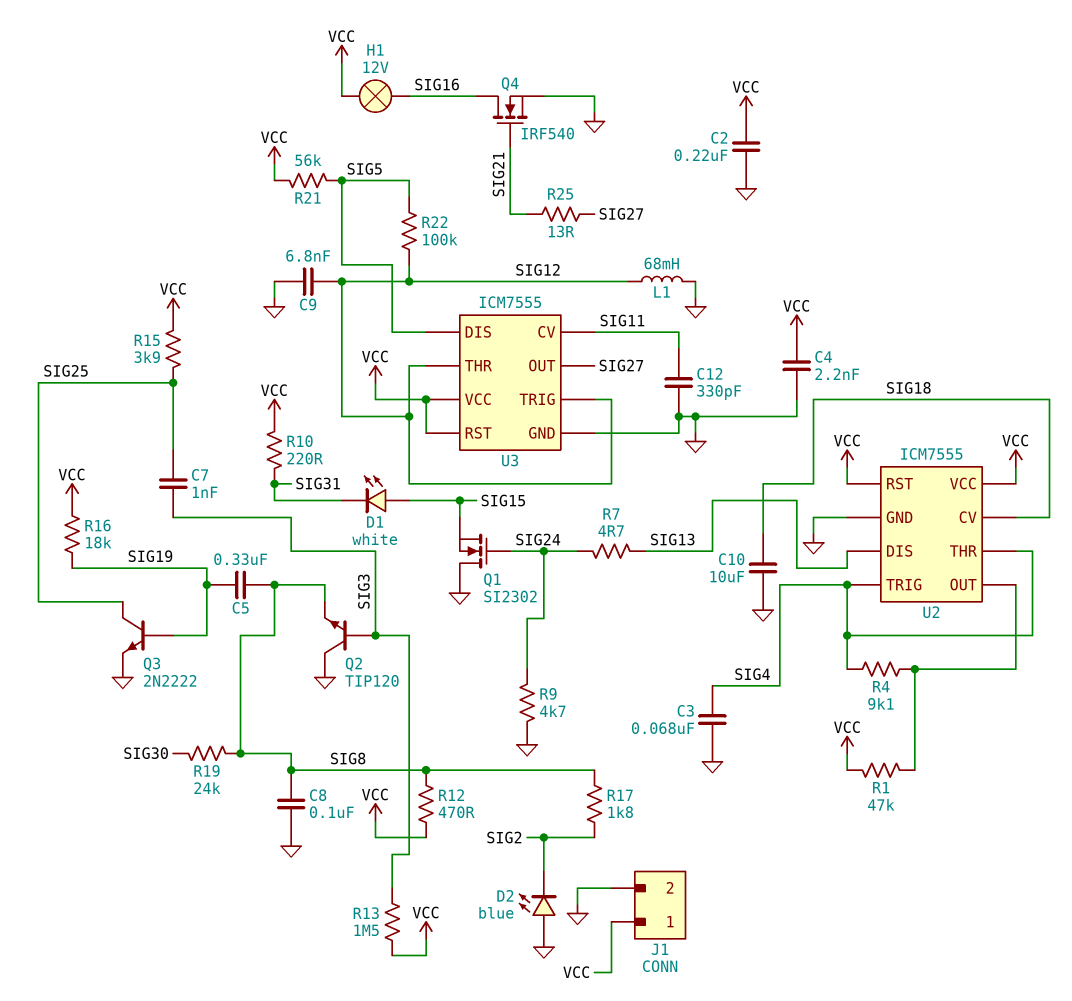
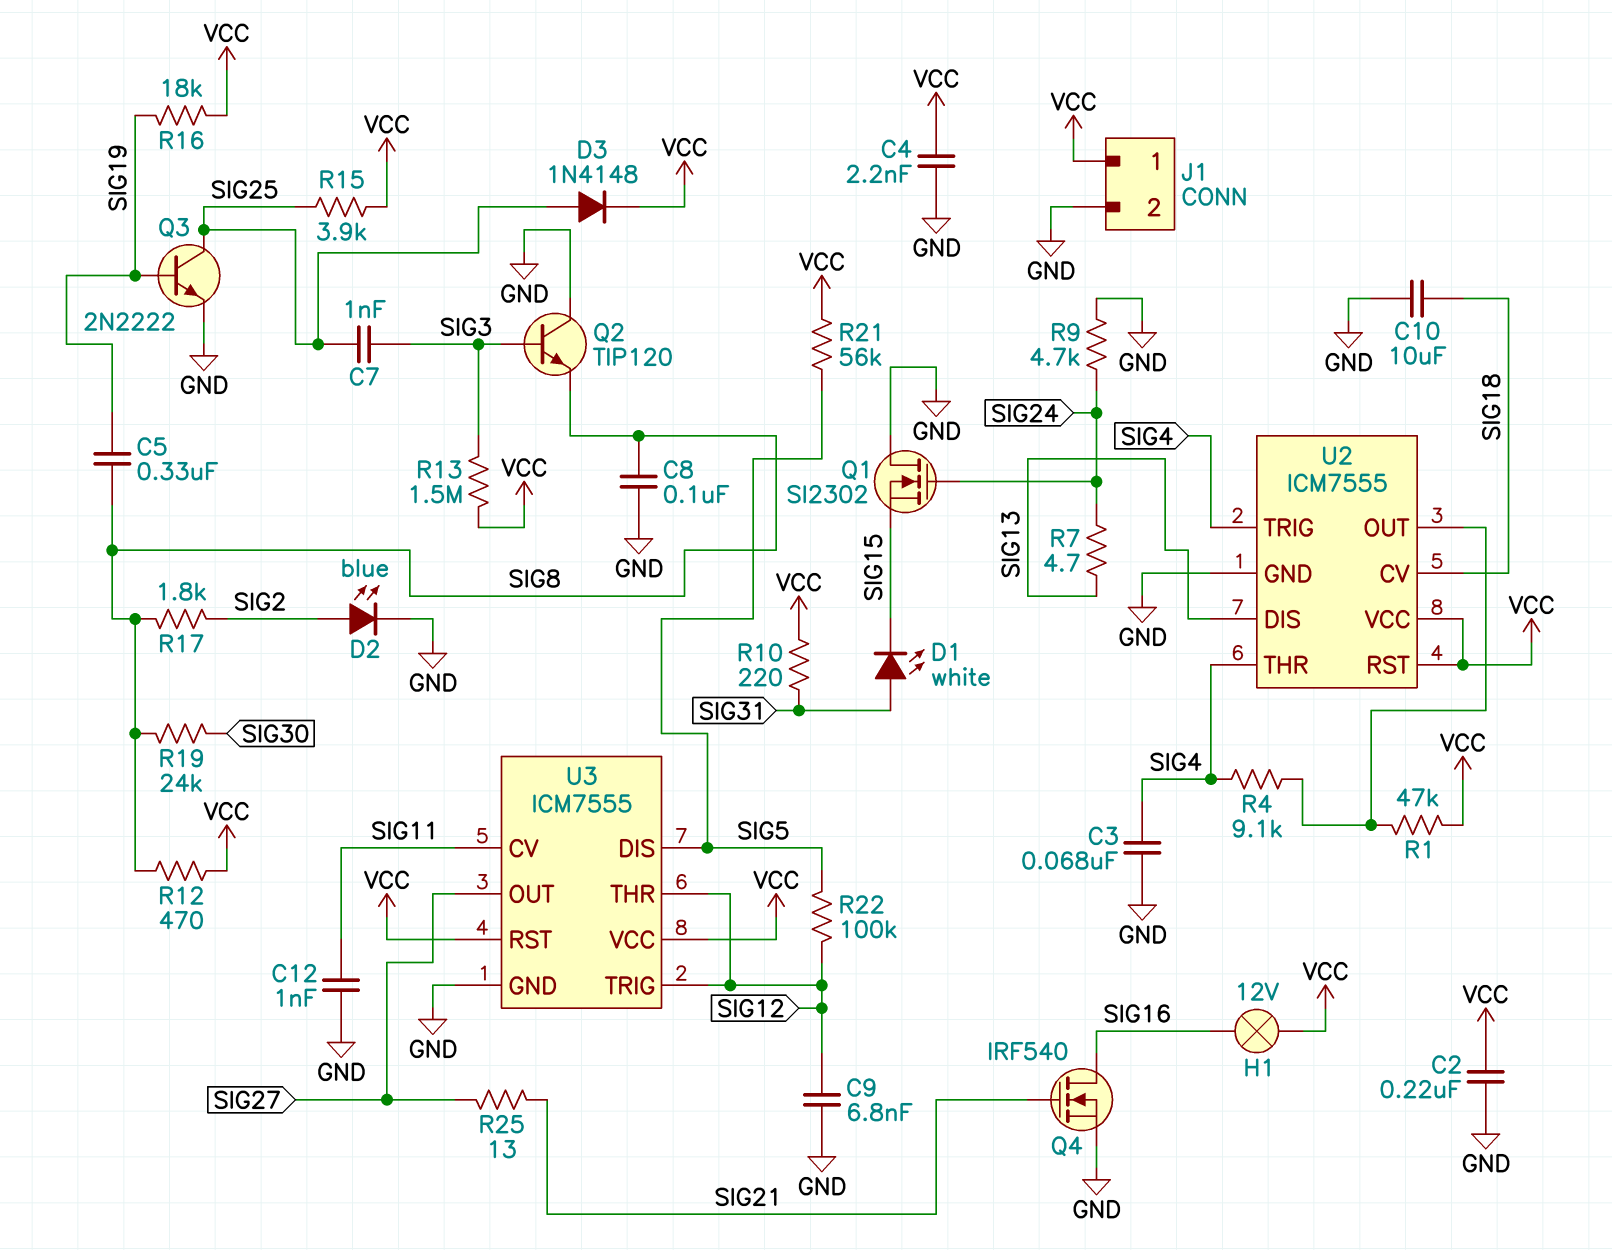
C12: 330pF (GND, SIG11) -> 1nF (GND, SIG11)
D1: LED white (A SIG15, K SIG31) -> LED white (A SIG31, K SIG15)
D2: LED blue (A GND, K SIG2) -> LED blue (A SIG2, K GND)
D3: none -> diode 1N4148 (A SIG25, K VCC)
L1: 68mH (GND, SIG12) -> none

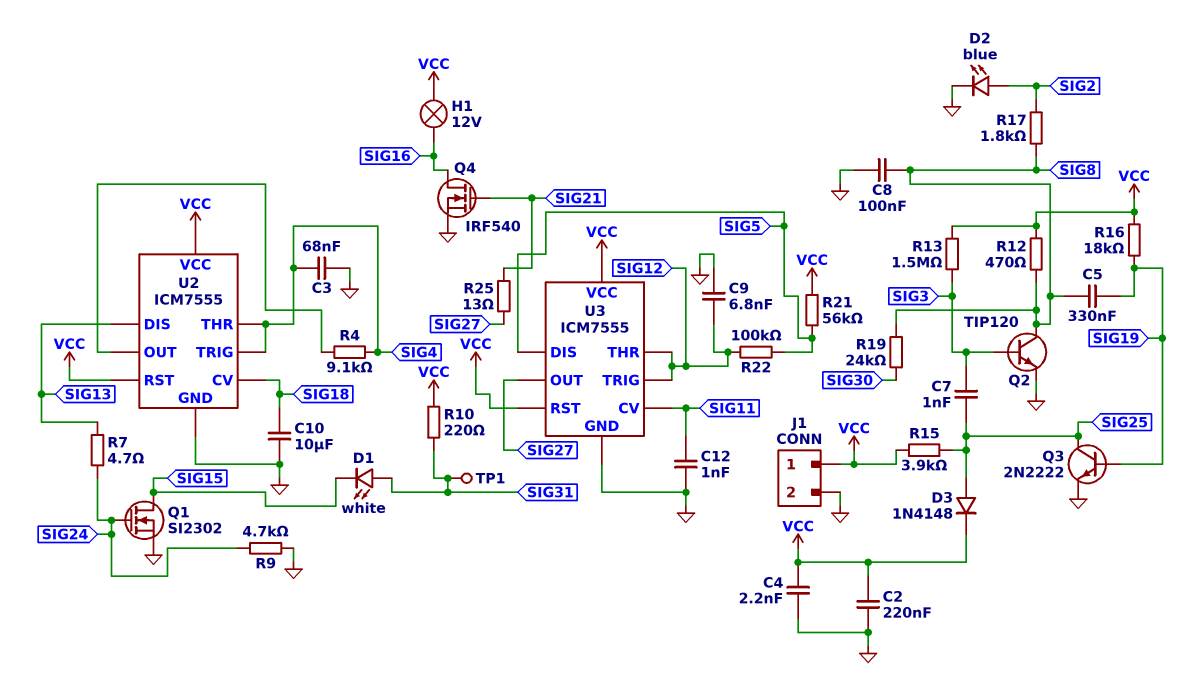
Q1: NMOS SI2302 (G SIG24, D GND, S SIG15) -> NMOS SI2302 (G SIG24, D SIG15, S GND)
Q2: NPN TIP120 (B SIG3, C GND, E SIG8) -> NPN TIP120 (B SIG3, C SIG8, E GND)
R1: 47k (U2/OUT, VCC) -> none
TP1: none -> test point (SIG31)

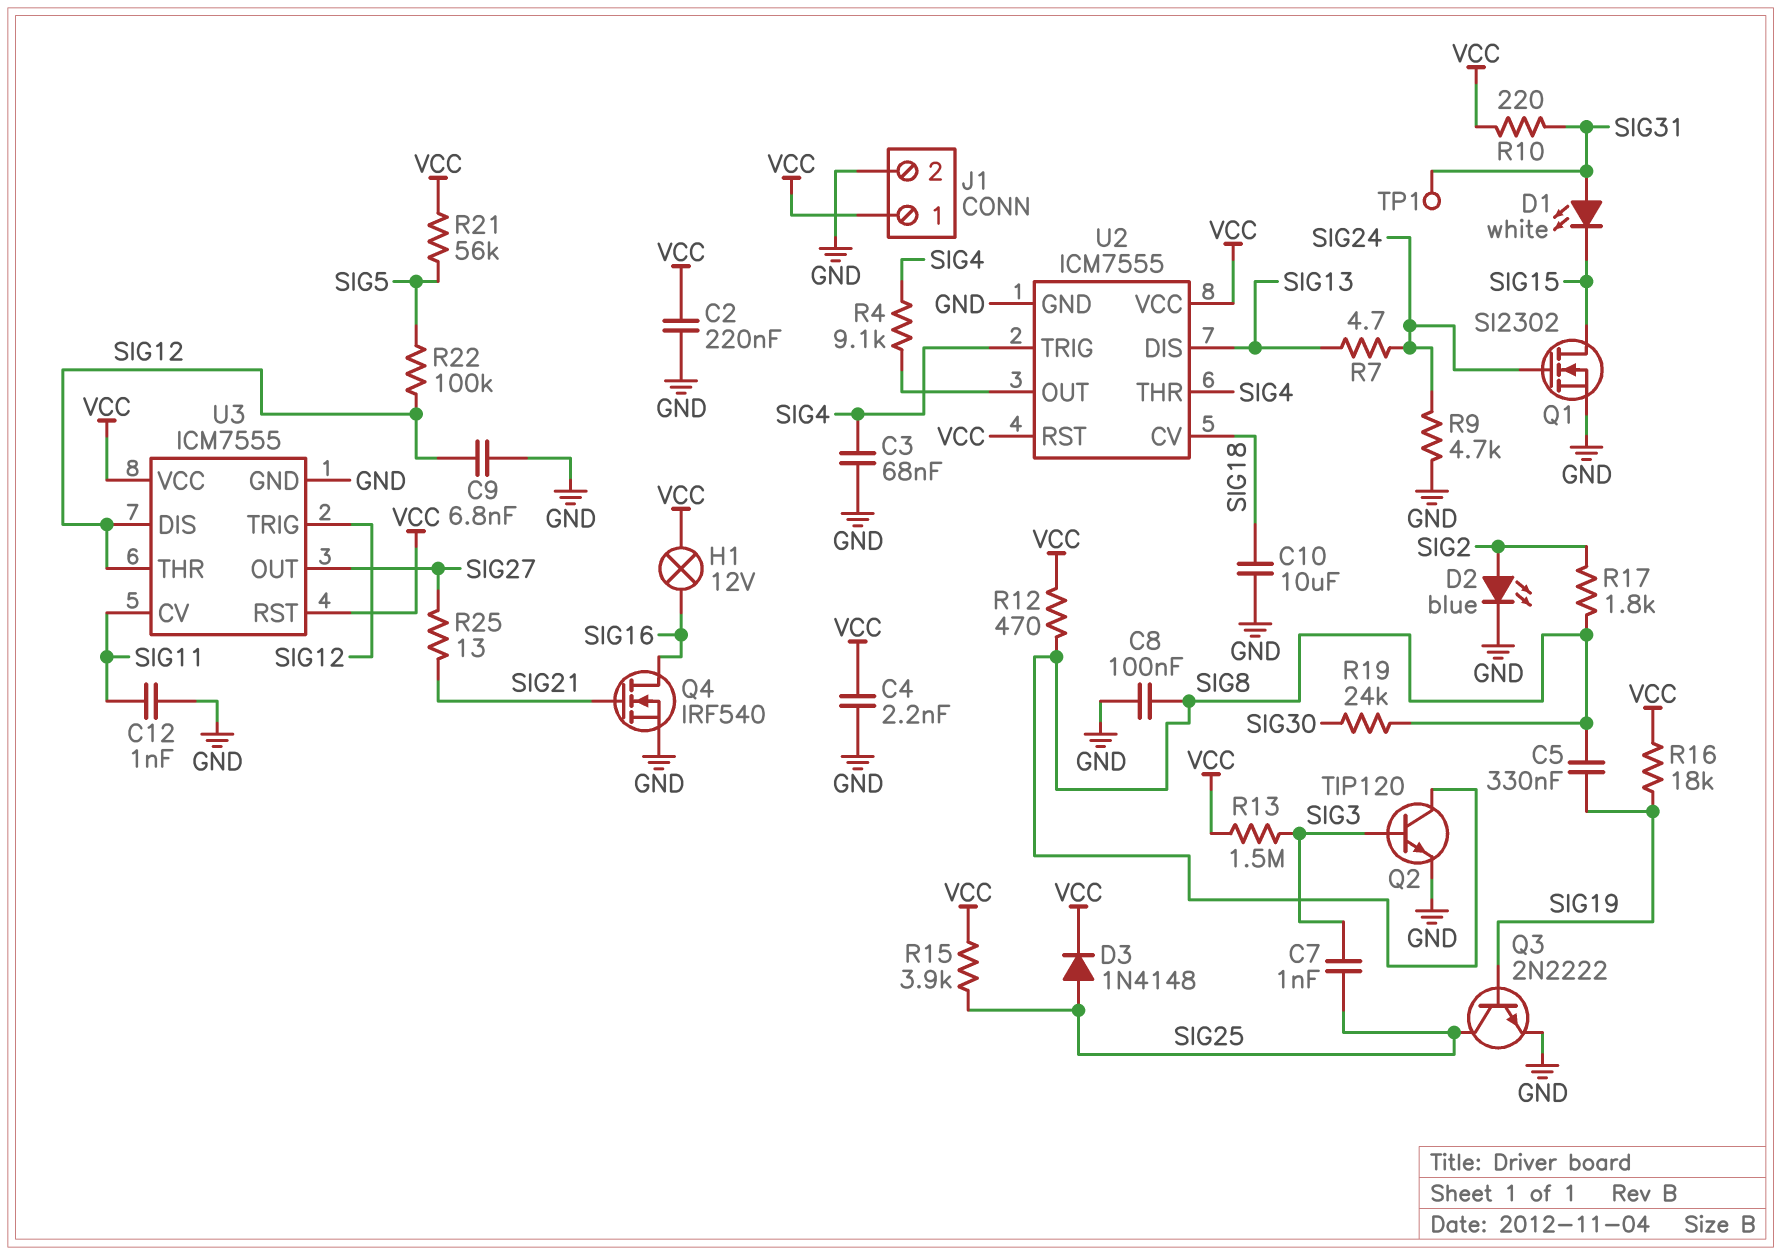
U3 pin DIS: SIG5 -> SIG12

